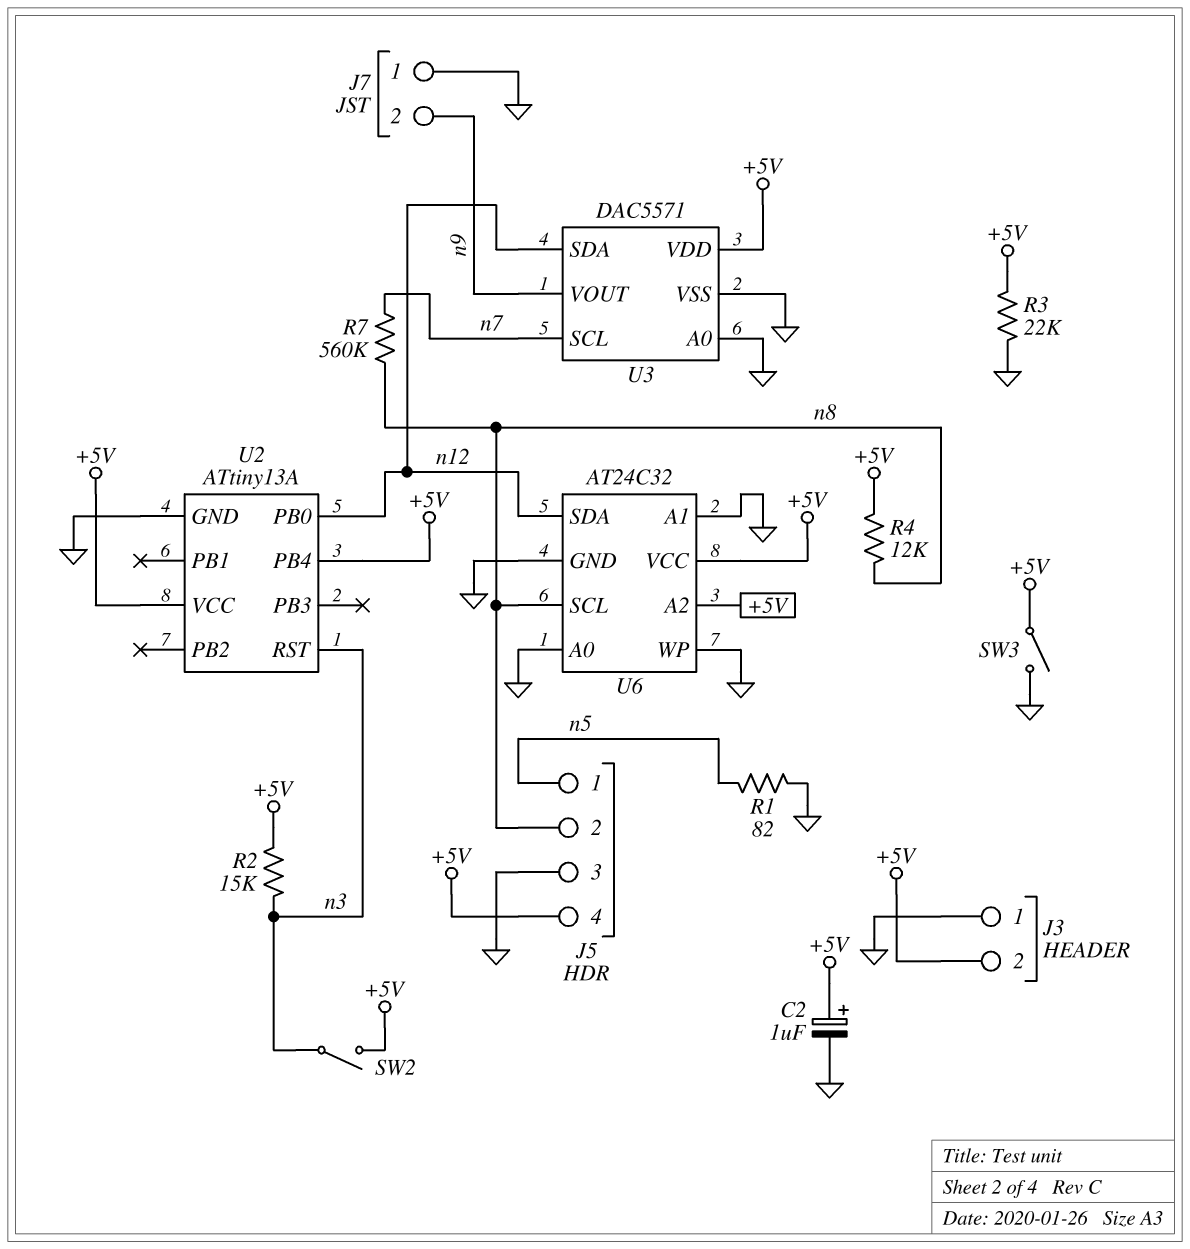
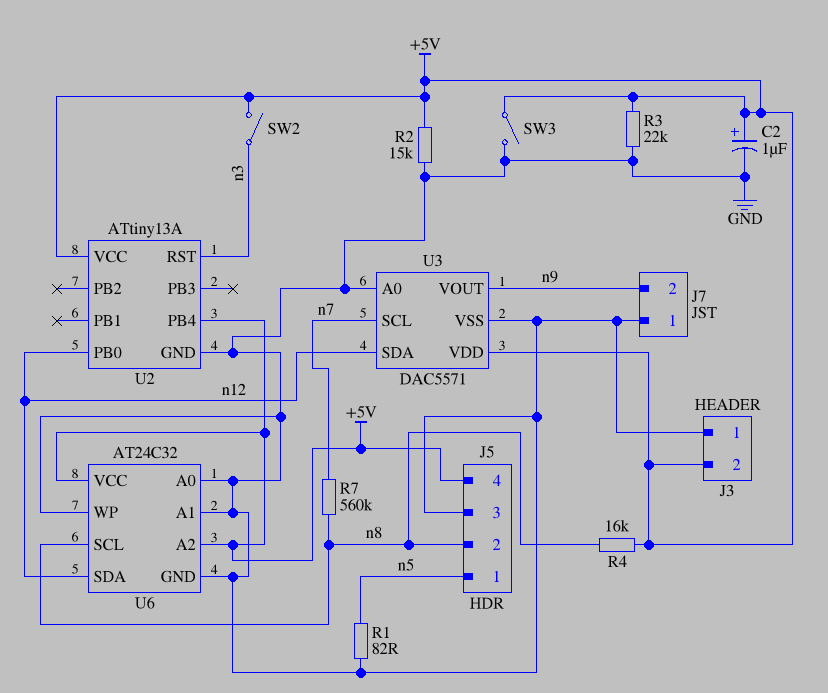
R2: 15k (+5V, n3) -> 15k (+5V, GND)
R4: 12k (+5V, n8) -> 16k (+5V, n8)

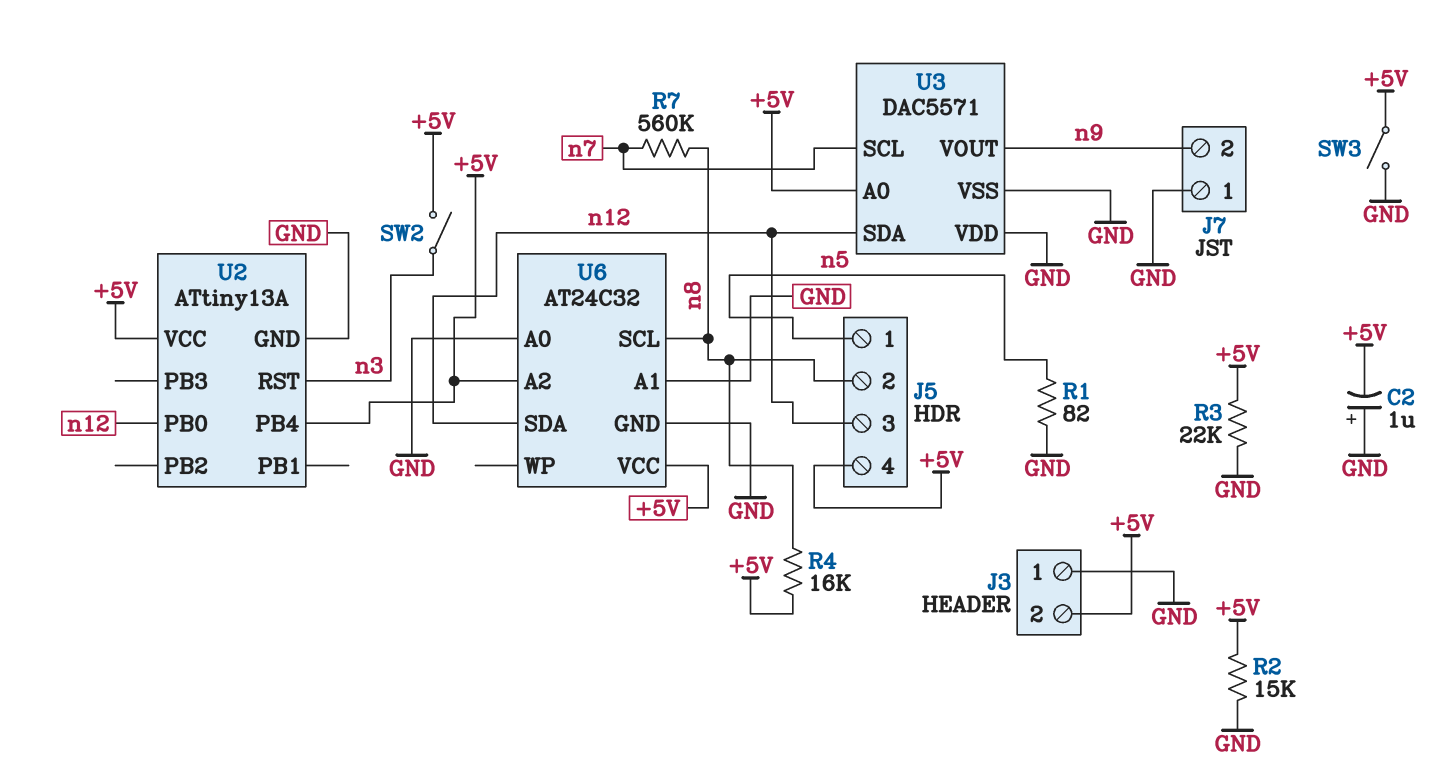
C2: 1uF (plus +5V, minus GND) -> 1uF (plus GND, minus +5V)
J5 pin 3: GND -> n12
U3 pin A0: GND -> +5V
U3 pin VDD: +5V -> GND
U6 pin WP: GND -> none

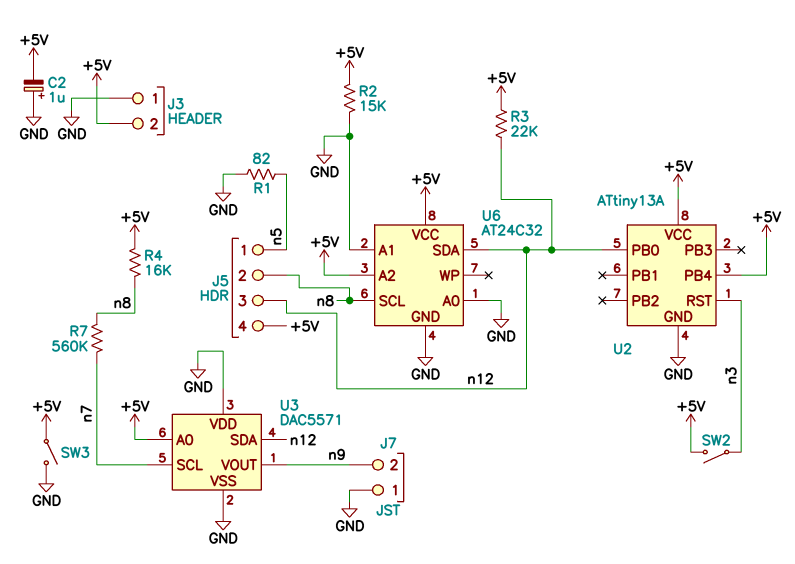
R3: 22k (+5V, GND) -> 22k (+5V, n12)

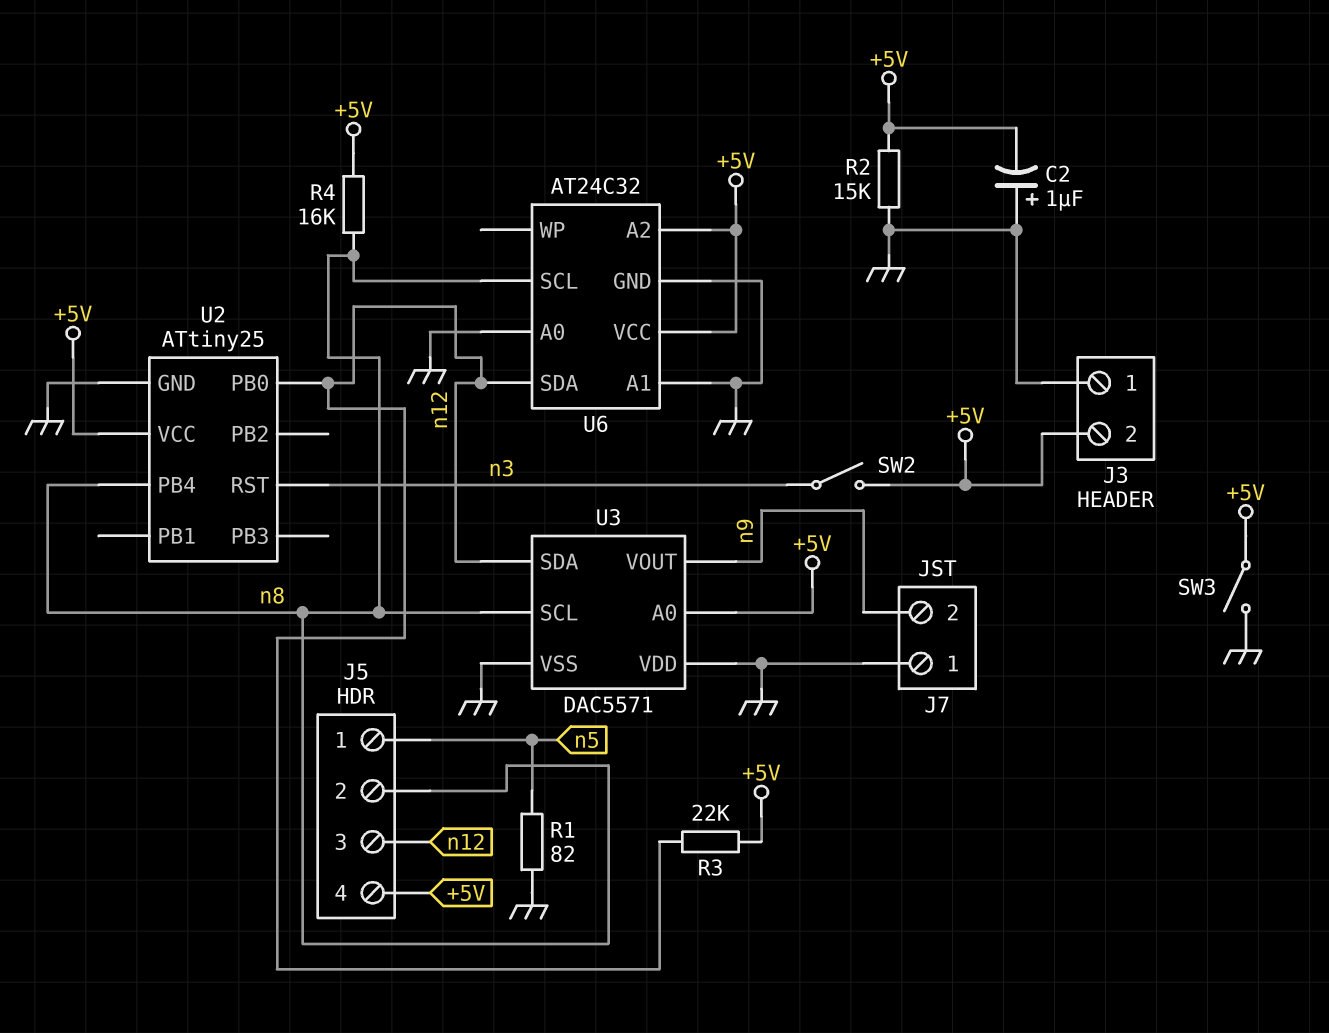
R7: 560k (n7, n8) -> none
U2: ATtiny13A -> ATtiny25
U2 pin PB4: +5V -> n8
U3 pin SCL: n7 -> n8

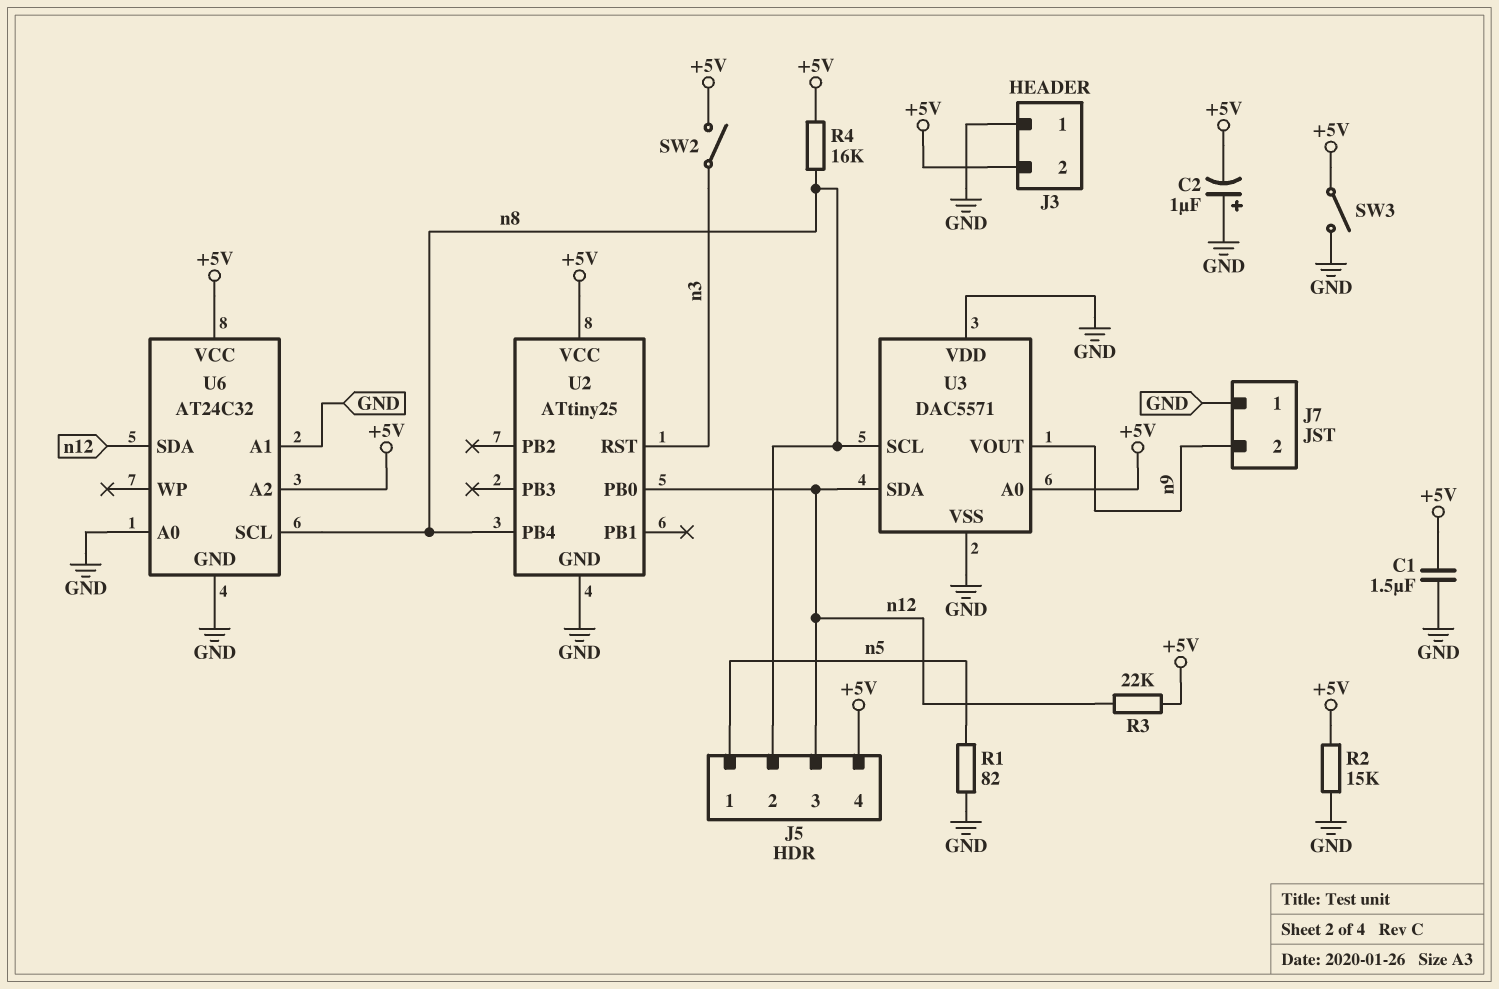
C1: none -> 1.5uF (+5V, GND)

